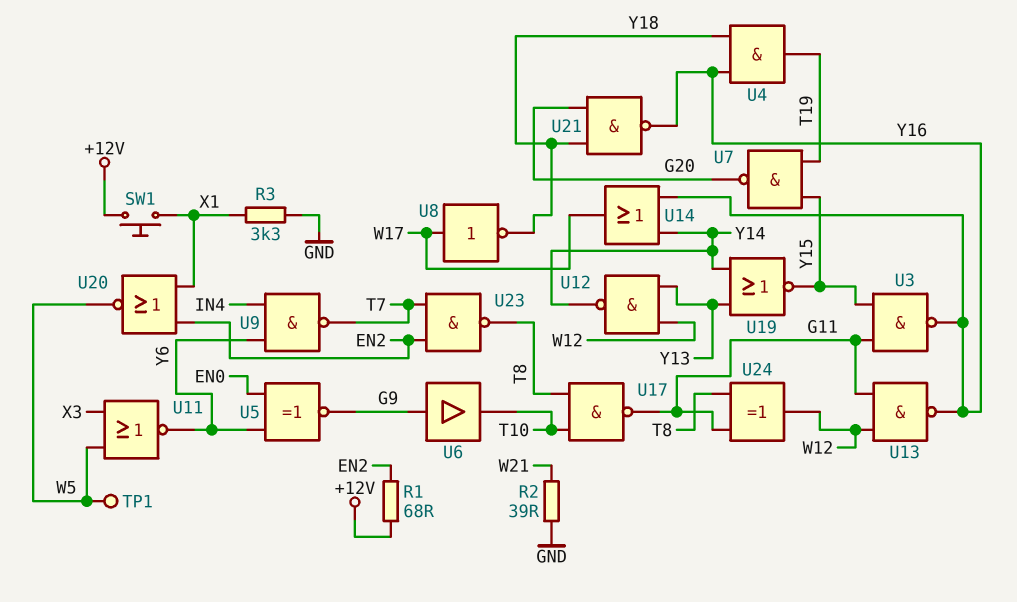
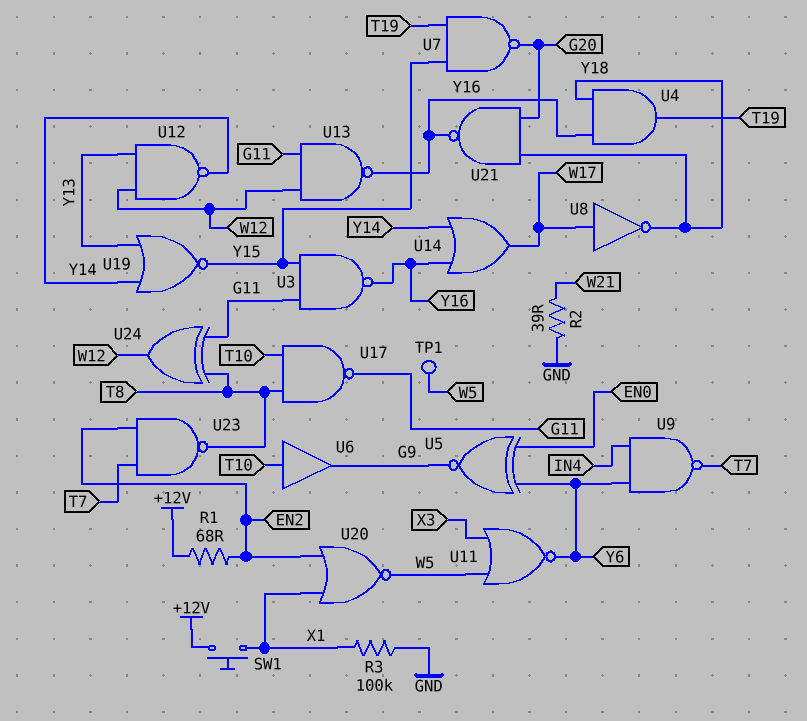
R3: 3.3k (GND, X1) -> 100k (GND, X1)
U6: buffer (in G9, out T10) -> buffer (in T10, out G9)

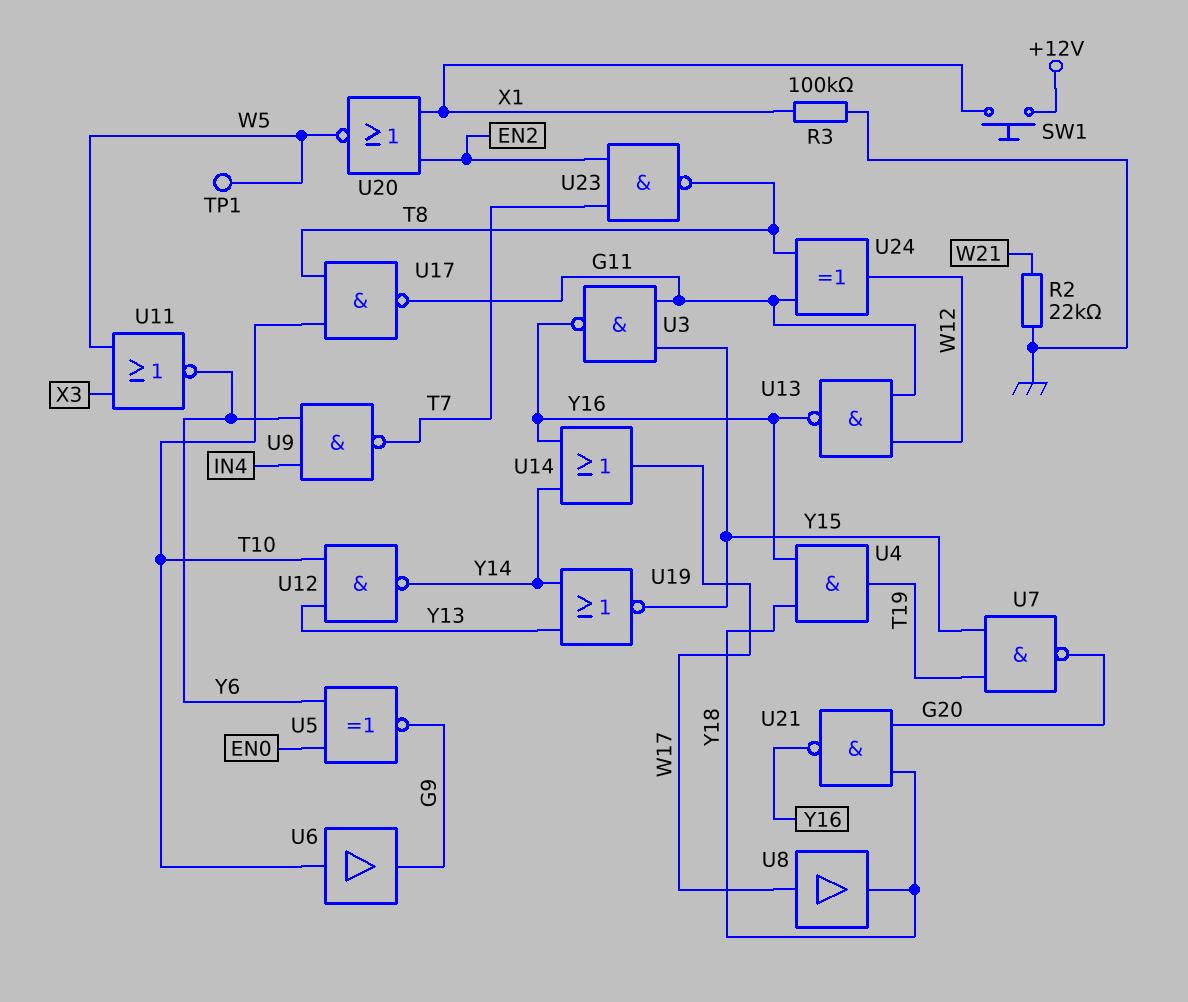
R1: 68 (+12V, EN2) -> none
R2: 39 (GND, W21) -> 22k (GND, W21)
U8: NOT (in W17, out Y18) -> buffer (in W17, out Y18)
U12: NAND (in W12, in Y13, out Y14) -> NAND (in T10, in Y13, out Y14)

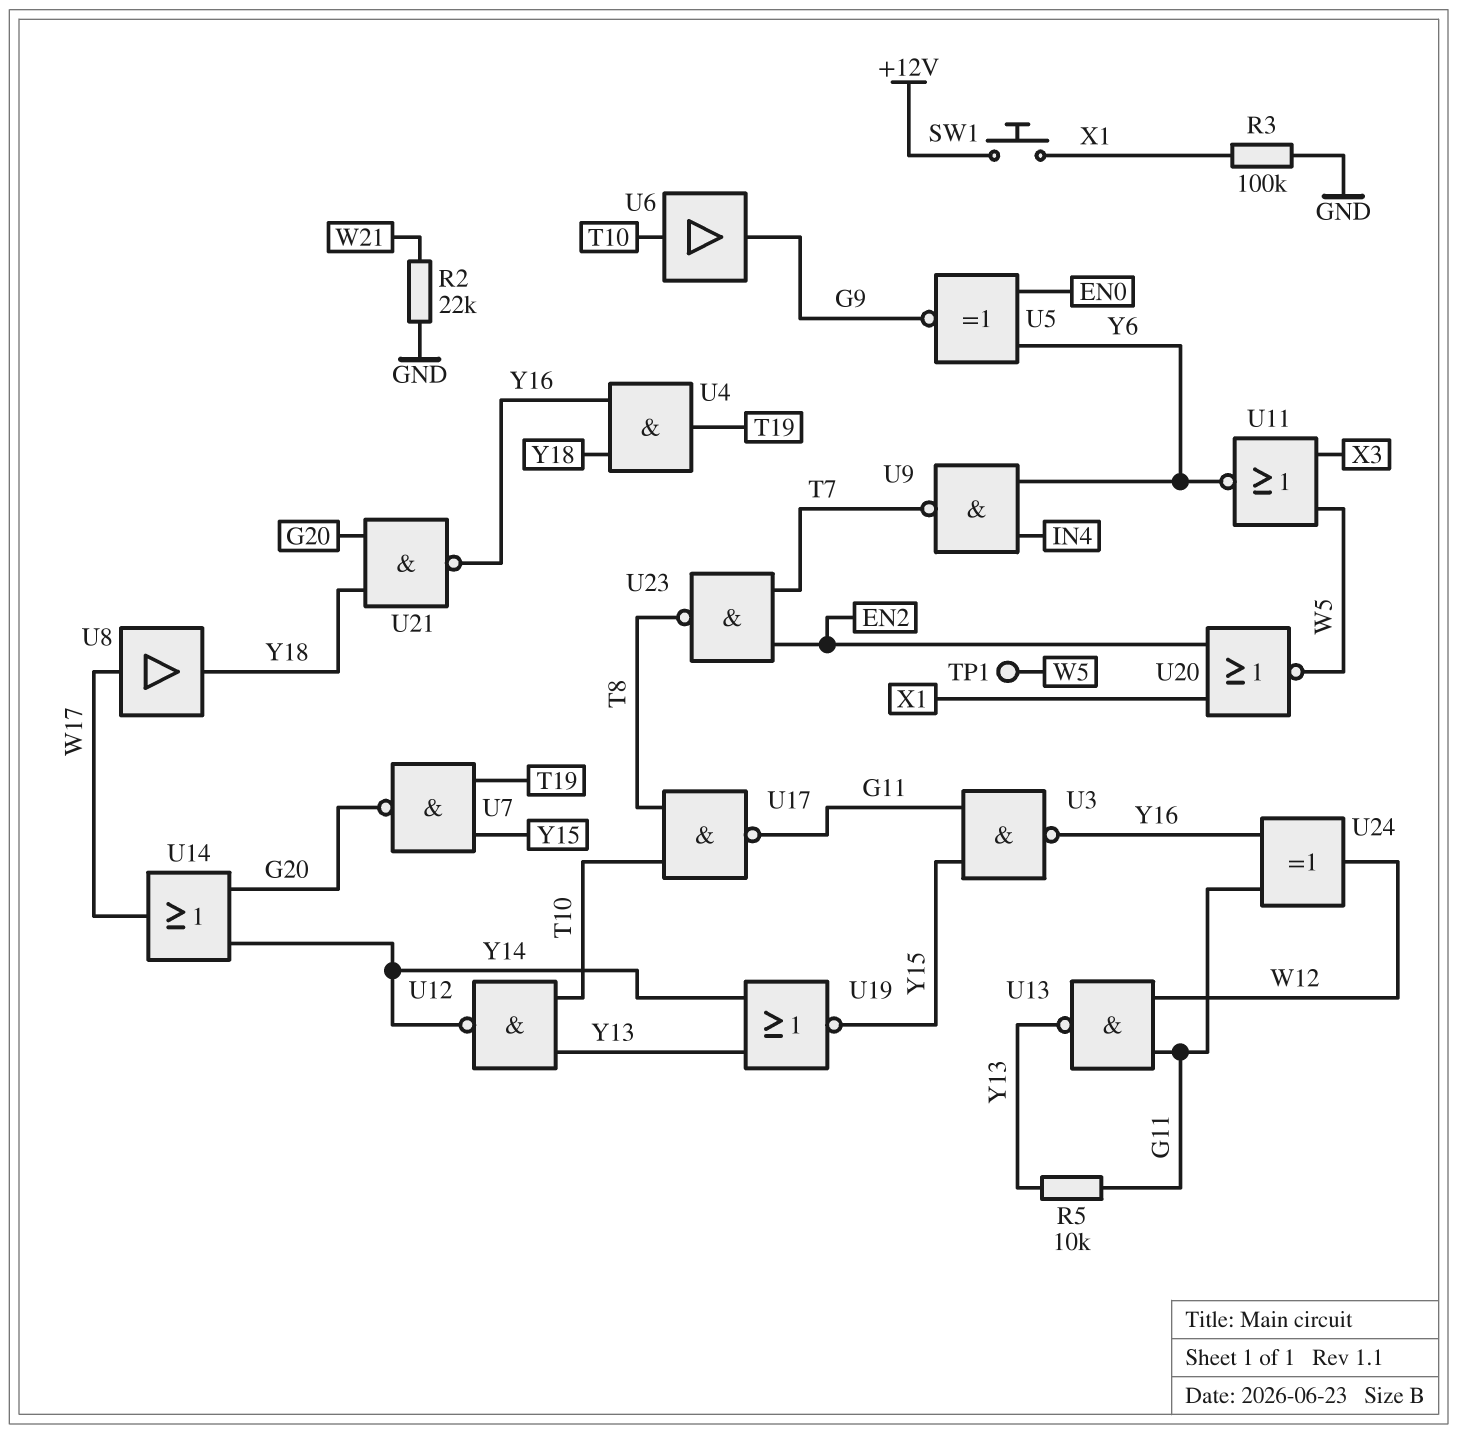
R5: none -> 10k (G11, Y13)
U13: NAND (in G11, in W12, out Y16) -> NAND (in G11, in W12, out Y13)
U14: OR (in Y14, in Y16, out W17) -> OR (in G20, in Y14, out W17)
U24: XOR (in G11, in T8, out W12) -> XOR (in G11, in Y16, out W12)

